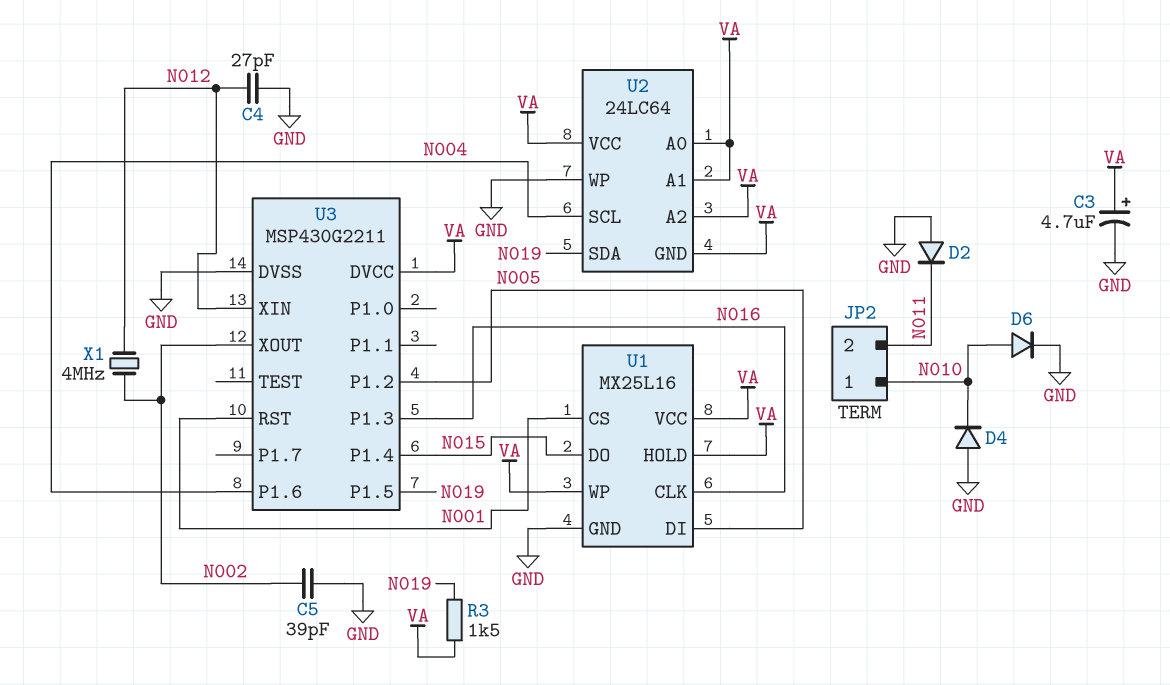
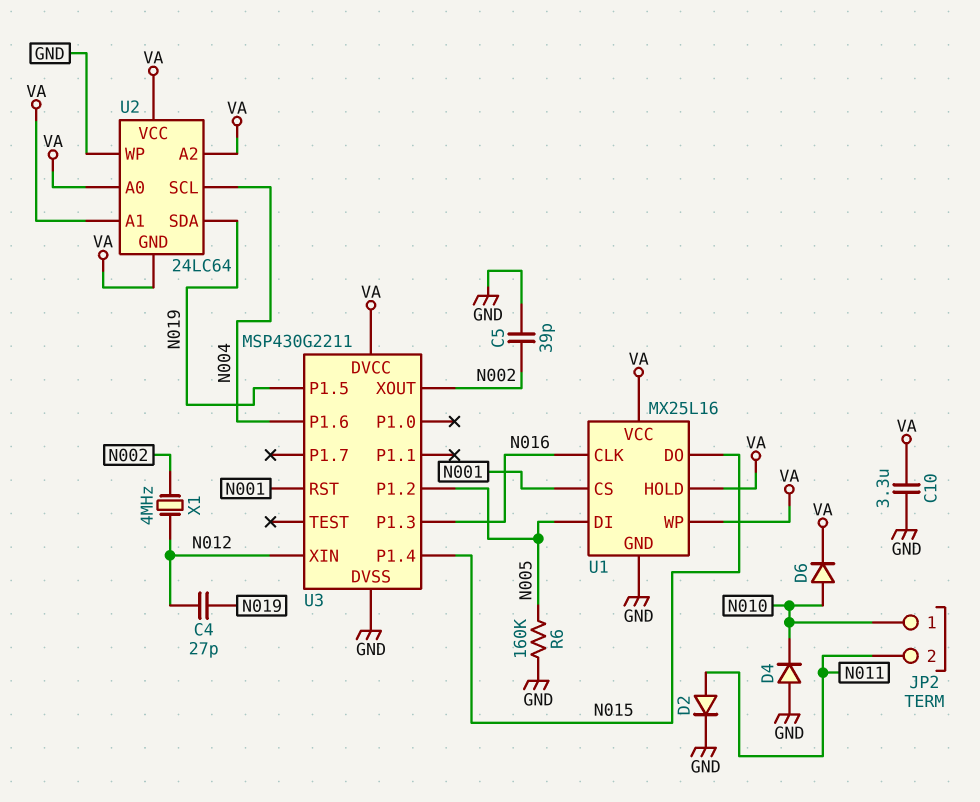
C3: 4.7uF (plus VA, minus GND) -> none
C4: 27pF (GND, N012) -> 27pF (N012, N019)
C10: none -> 3.3uF (GND, VA)
D2: diode (A GND, K N011) -> diode (A N011, K GND)
D6: diode (A N010, K GND) -> diode (A N010, K VA)
R3: 1.5k (N019, VA) -> none
R6: none -> 160k (GND, N005)

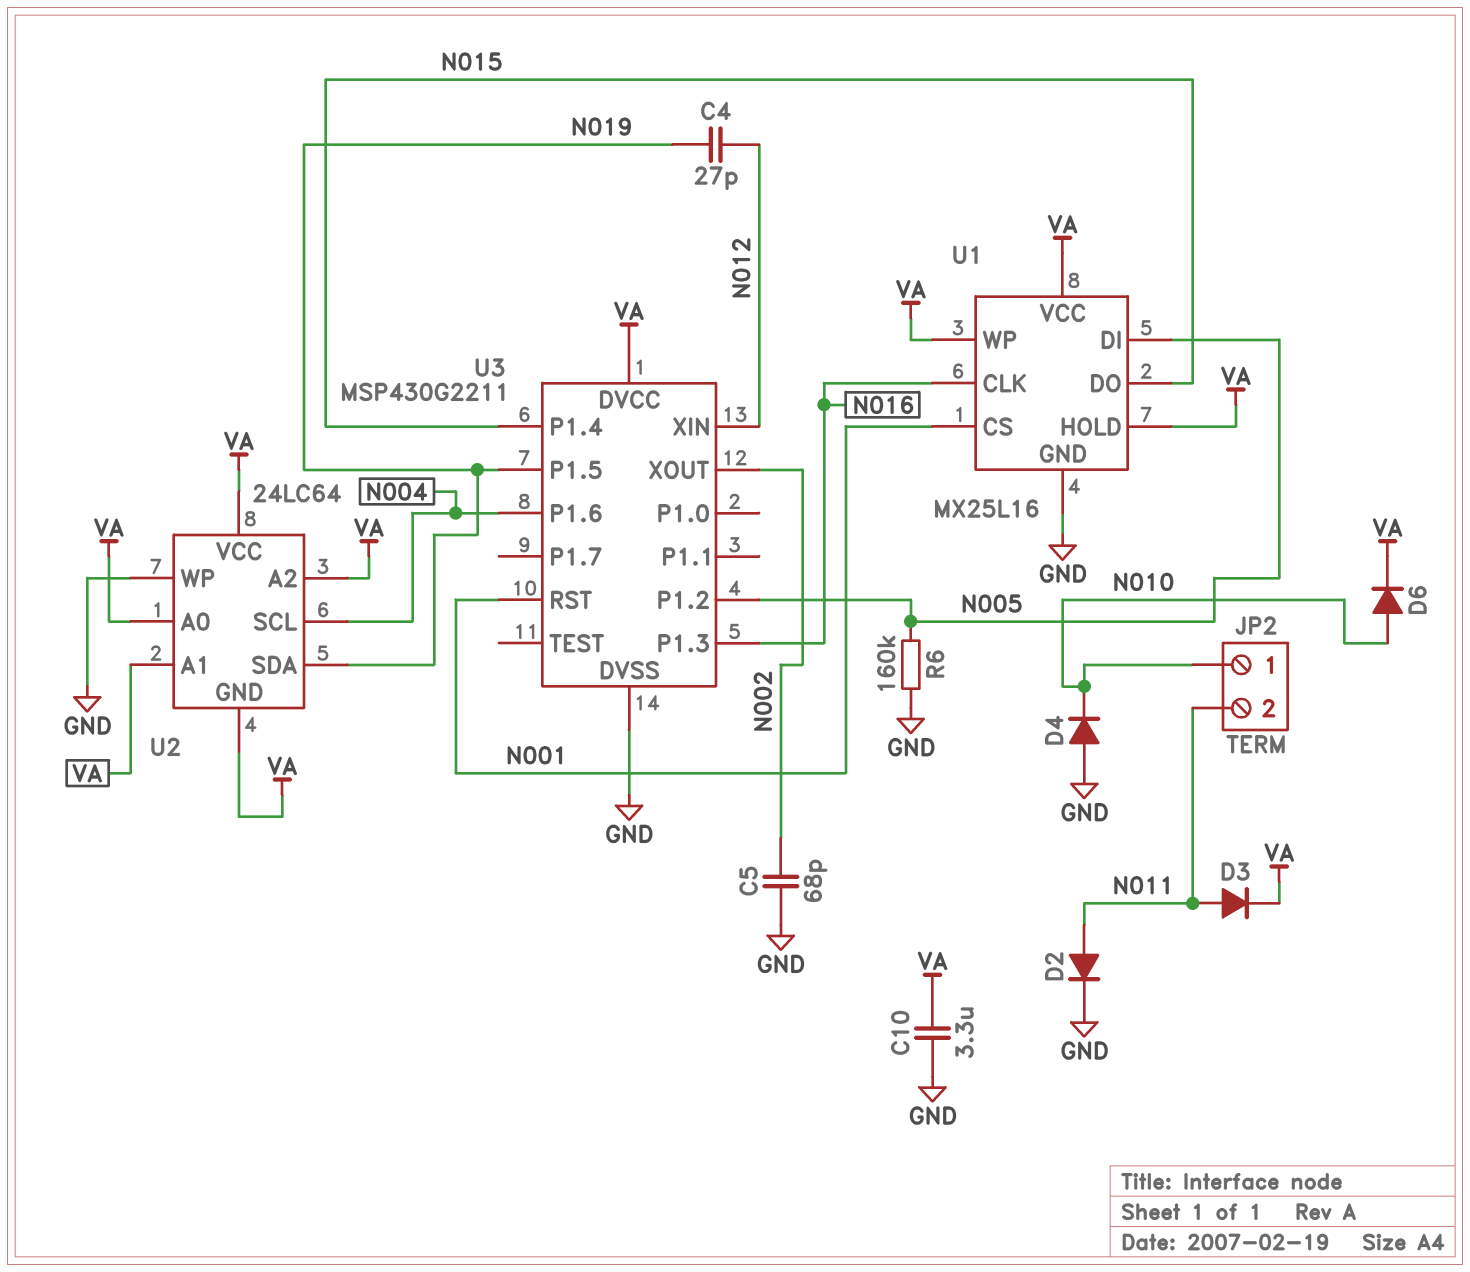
C5: 39pF (GND, N002) -> 68pF (GND, N002)
D3: none -> diode (A N011, K VA)
X1: 4MHz (N002, N012) -> none

